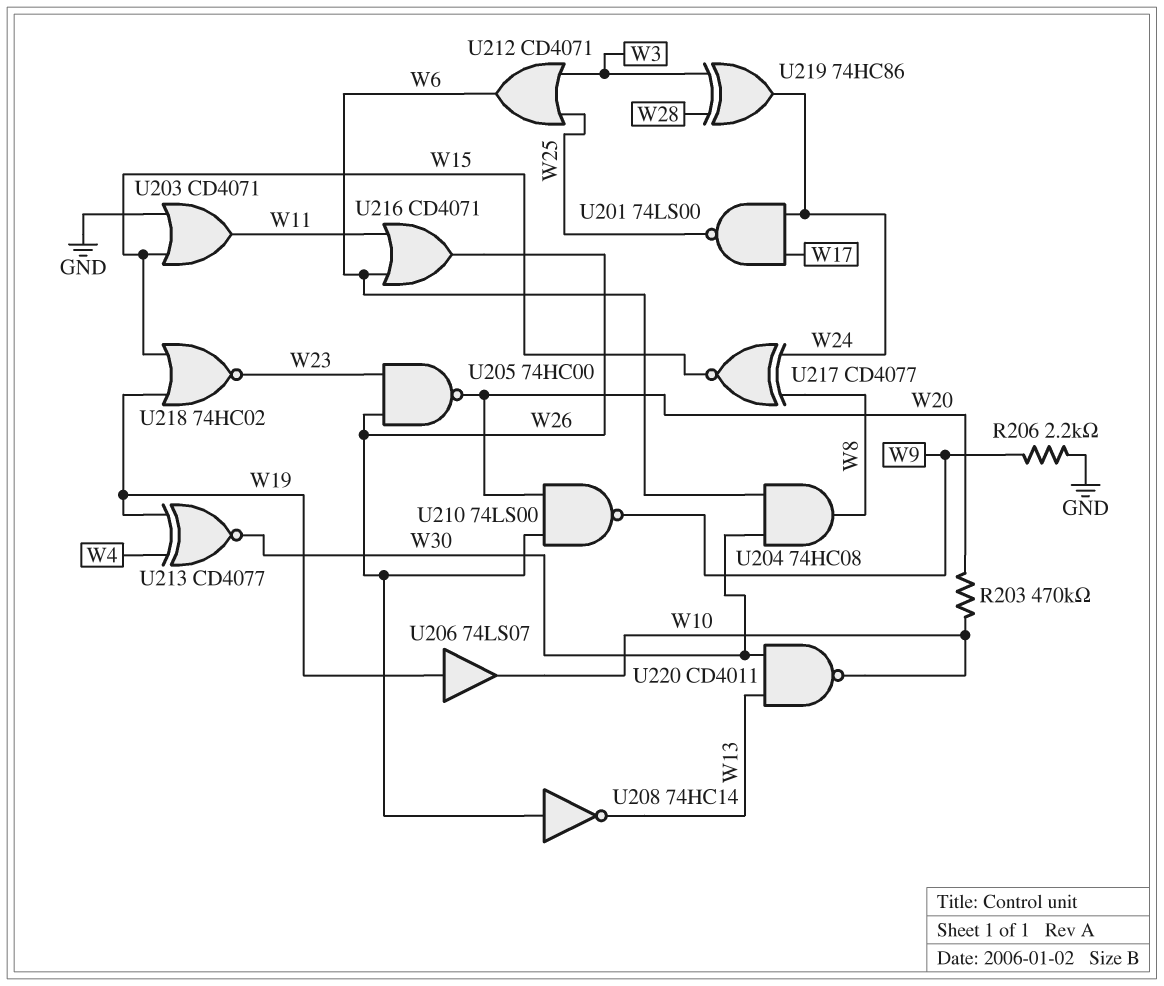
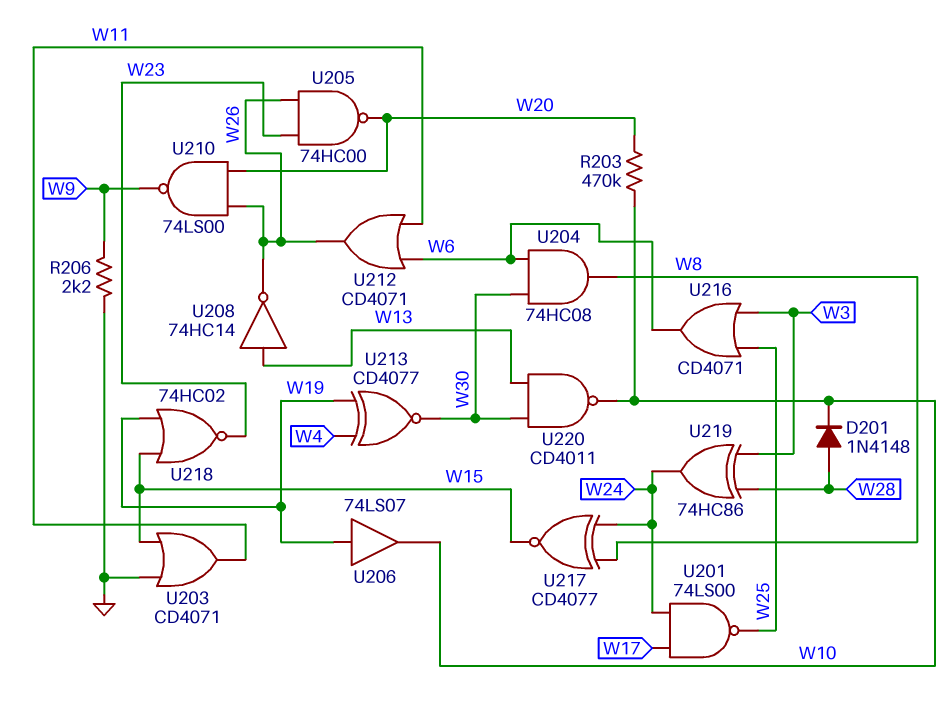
D201: none -> diode 1N4148 (A W28, K W10)
U208: NOT 74HC14 (in W26, out W13) -> NOT 74HC14 (in W13, out W26)
U212: OR CD4071 (in W3, in W25, out W6) -> OR CD4071 (in W6, in W11, out W26)
U216: OR CD4071 (in W6, in W11, out W26) -> OR CD4071 (in W3, in W25, out W6)

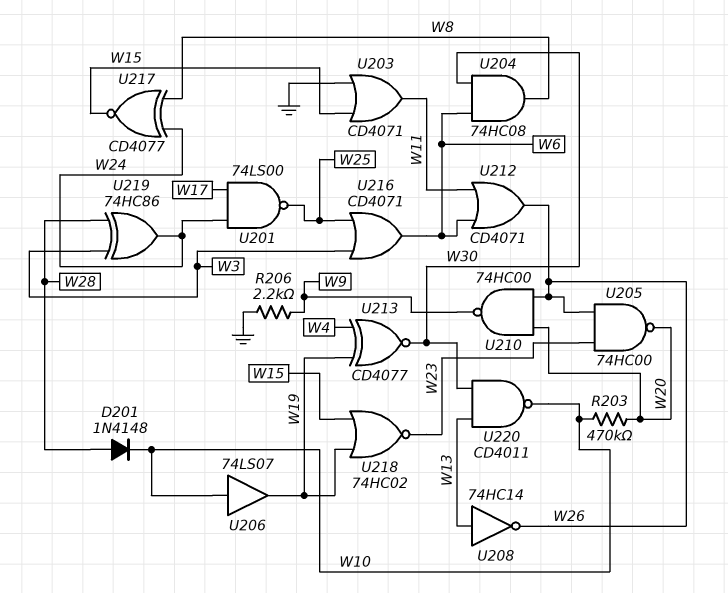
U206: buffer 74LS07 (in W19, out W10) -> buffer 74LS07 (in W10, out W19)
U210: NAND 74LS00 (in W20, in W26, out W9) -> NAND 74HC00 (in W20, in W26, out W9)

